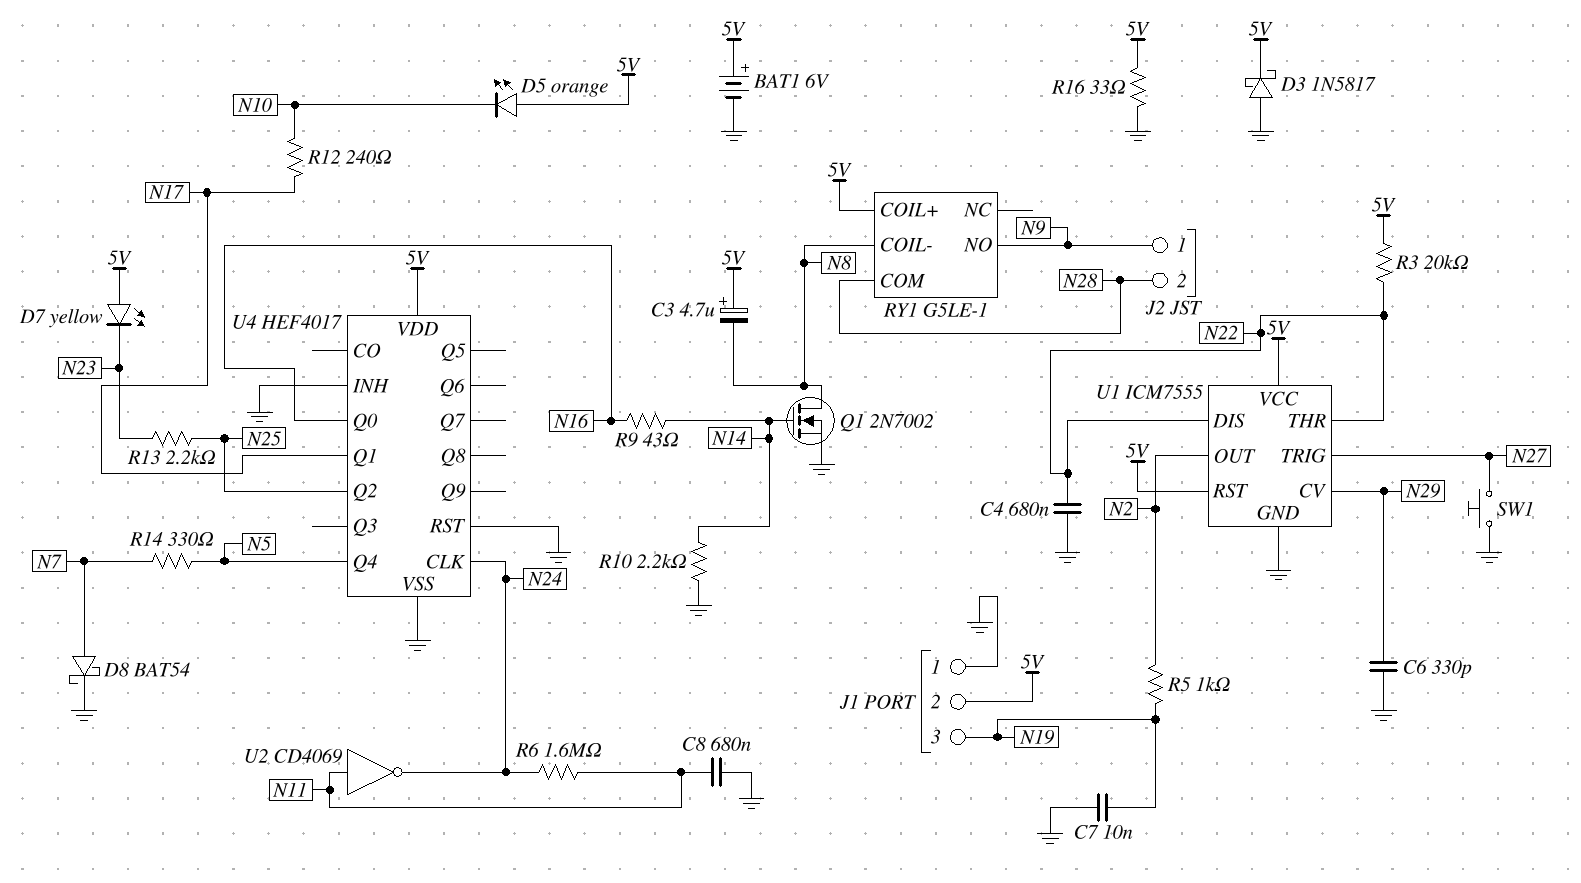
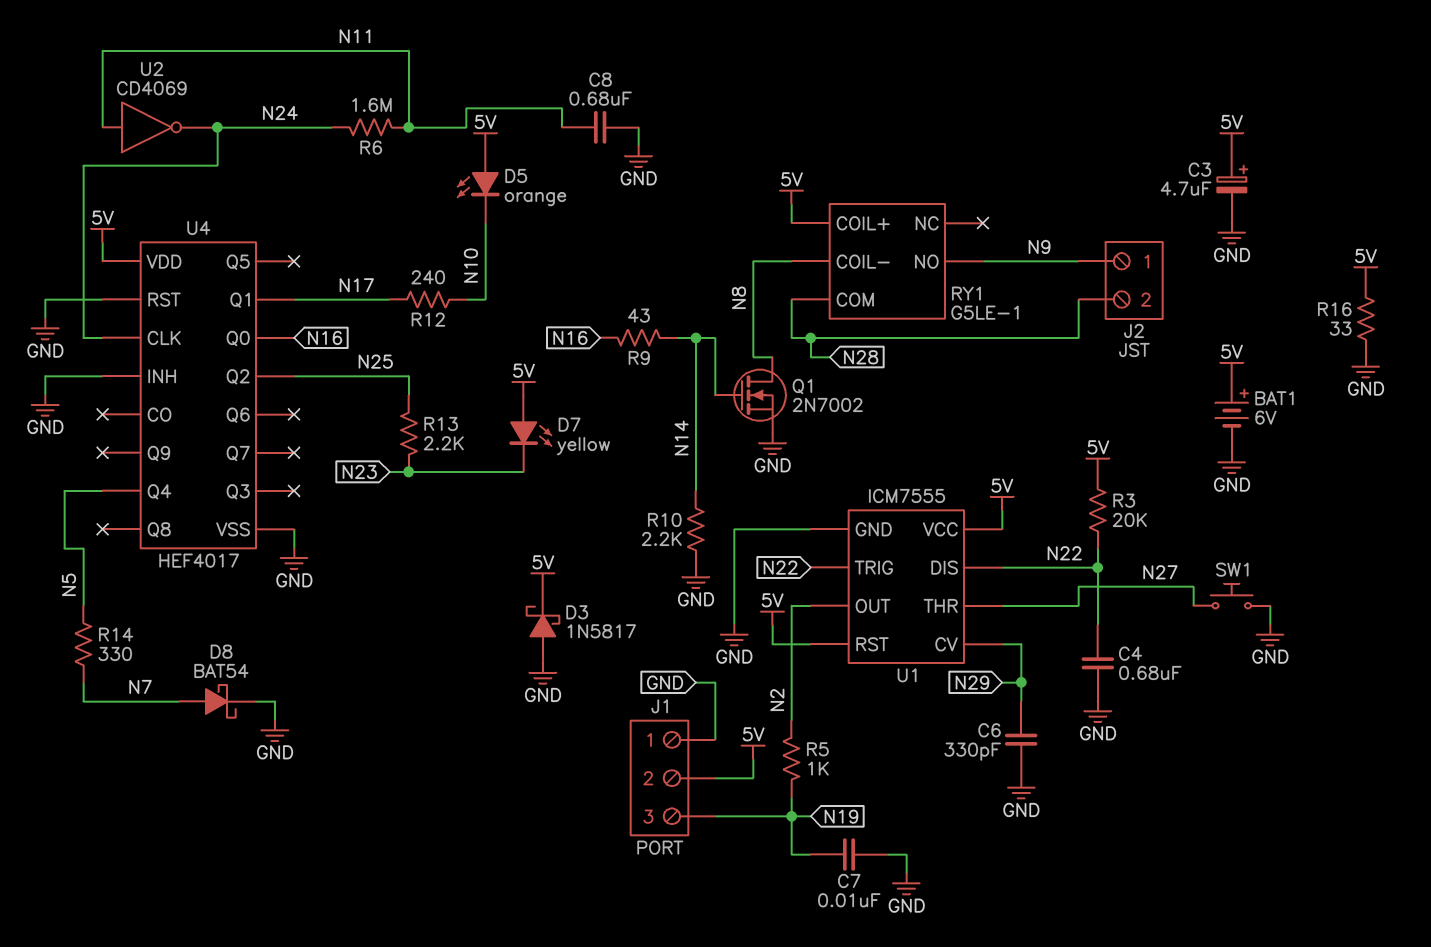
C3: 4.7uF (plus 5V, minus N8) -> 4.7uF (plus 5V, minus GND)
U1 pin THR: N22 -> N27
U1 pin TRIG: N27 -> N22

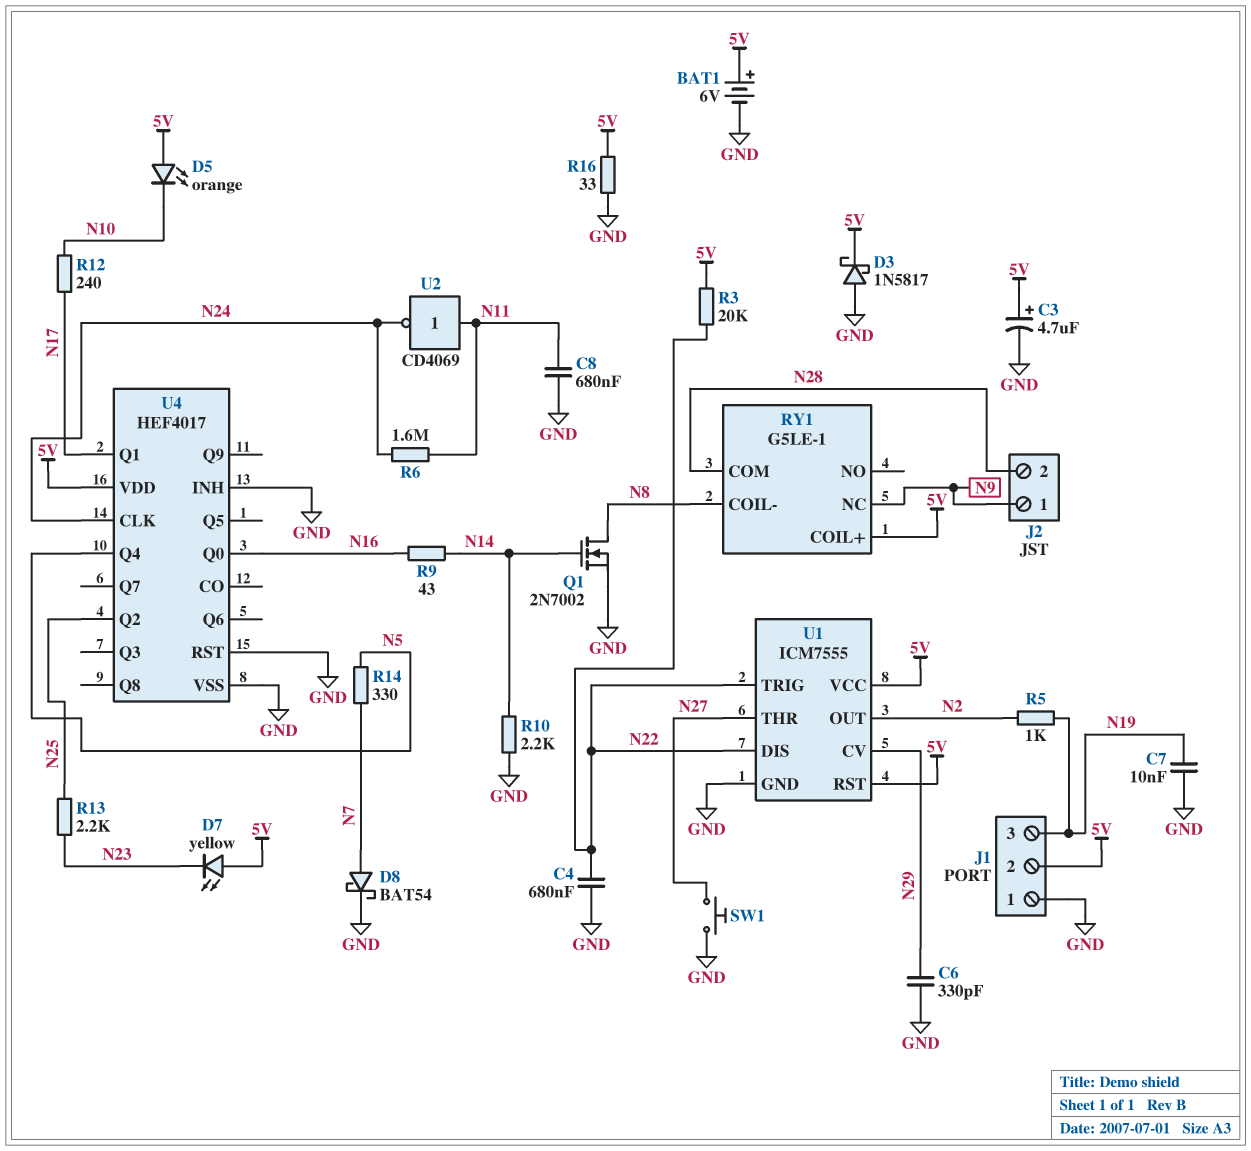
RY1 pin NC: none -> N9
RY1 pin NO: N9 -> none

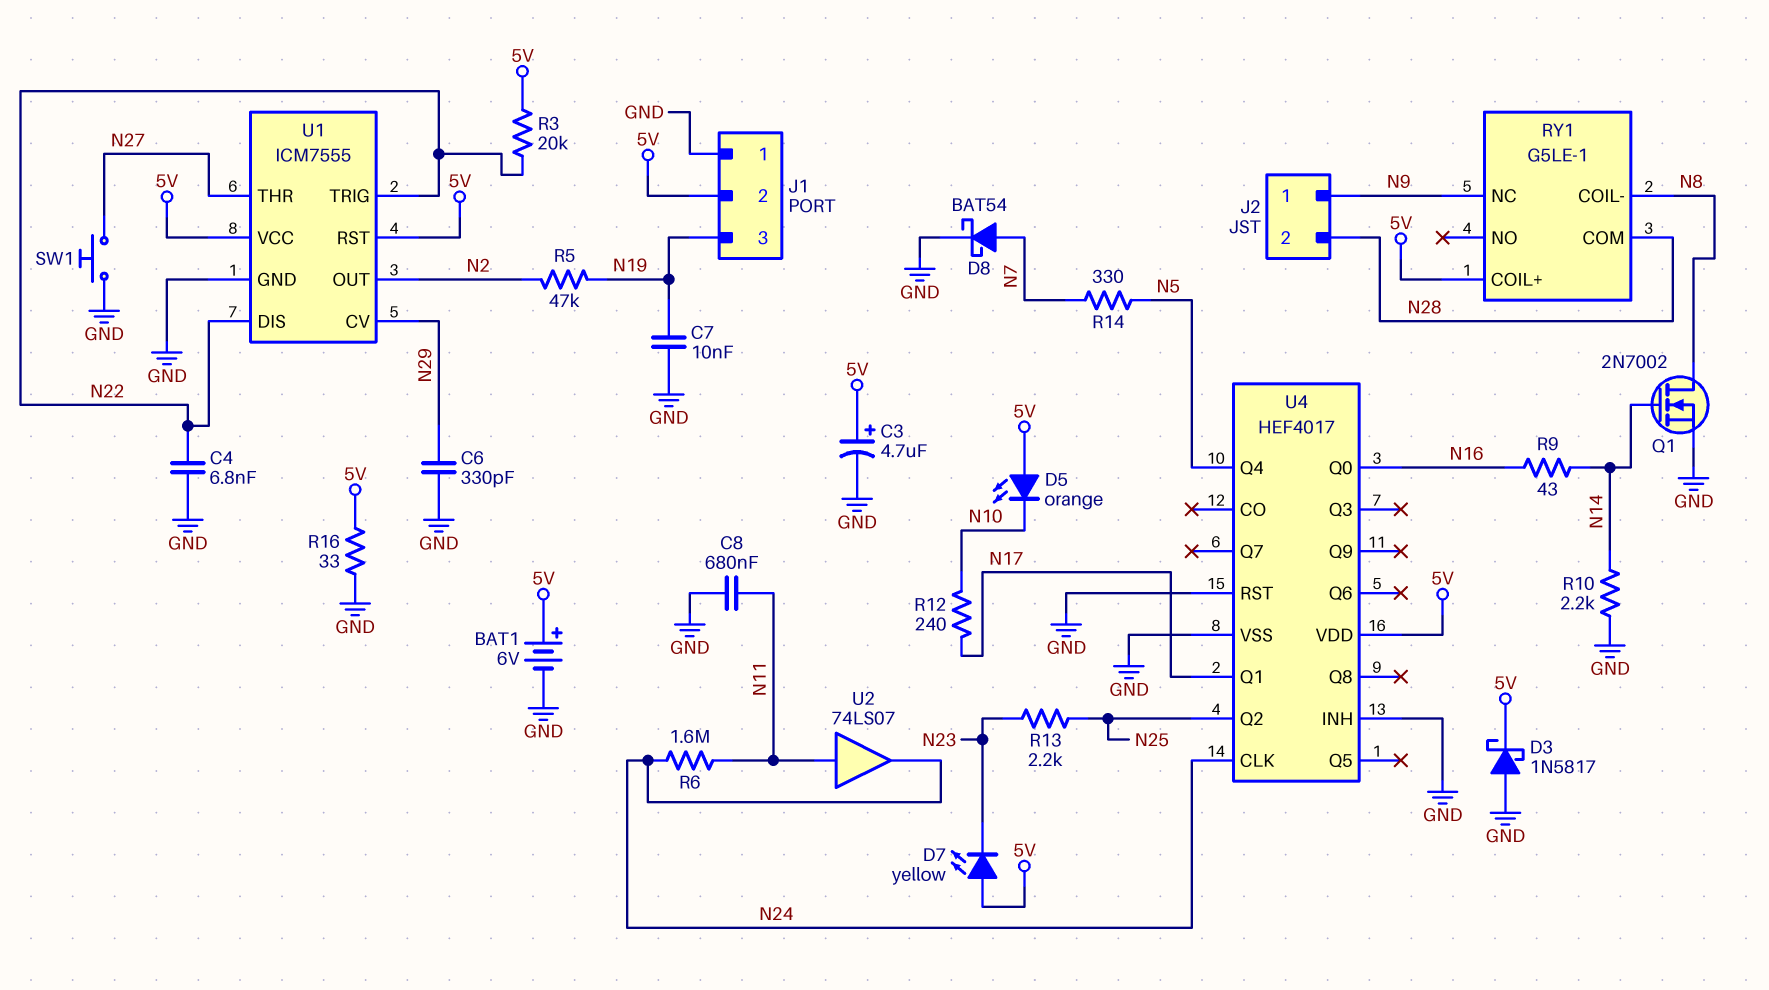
C4: 680nF (GND, N22) -> 6.8nF (GND, N22)
R5: 1k (N2, N19) -> 47k (N2, N19)
U2: NOT CD4069 (in N11, out N24) -> buffer 74LS07 (in N11, out N24)

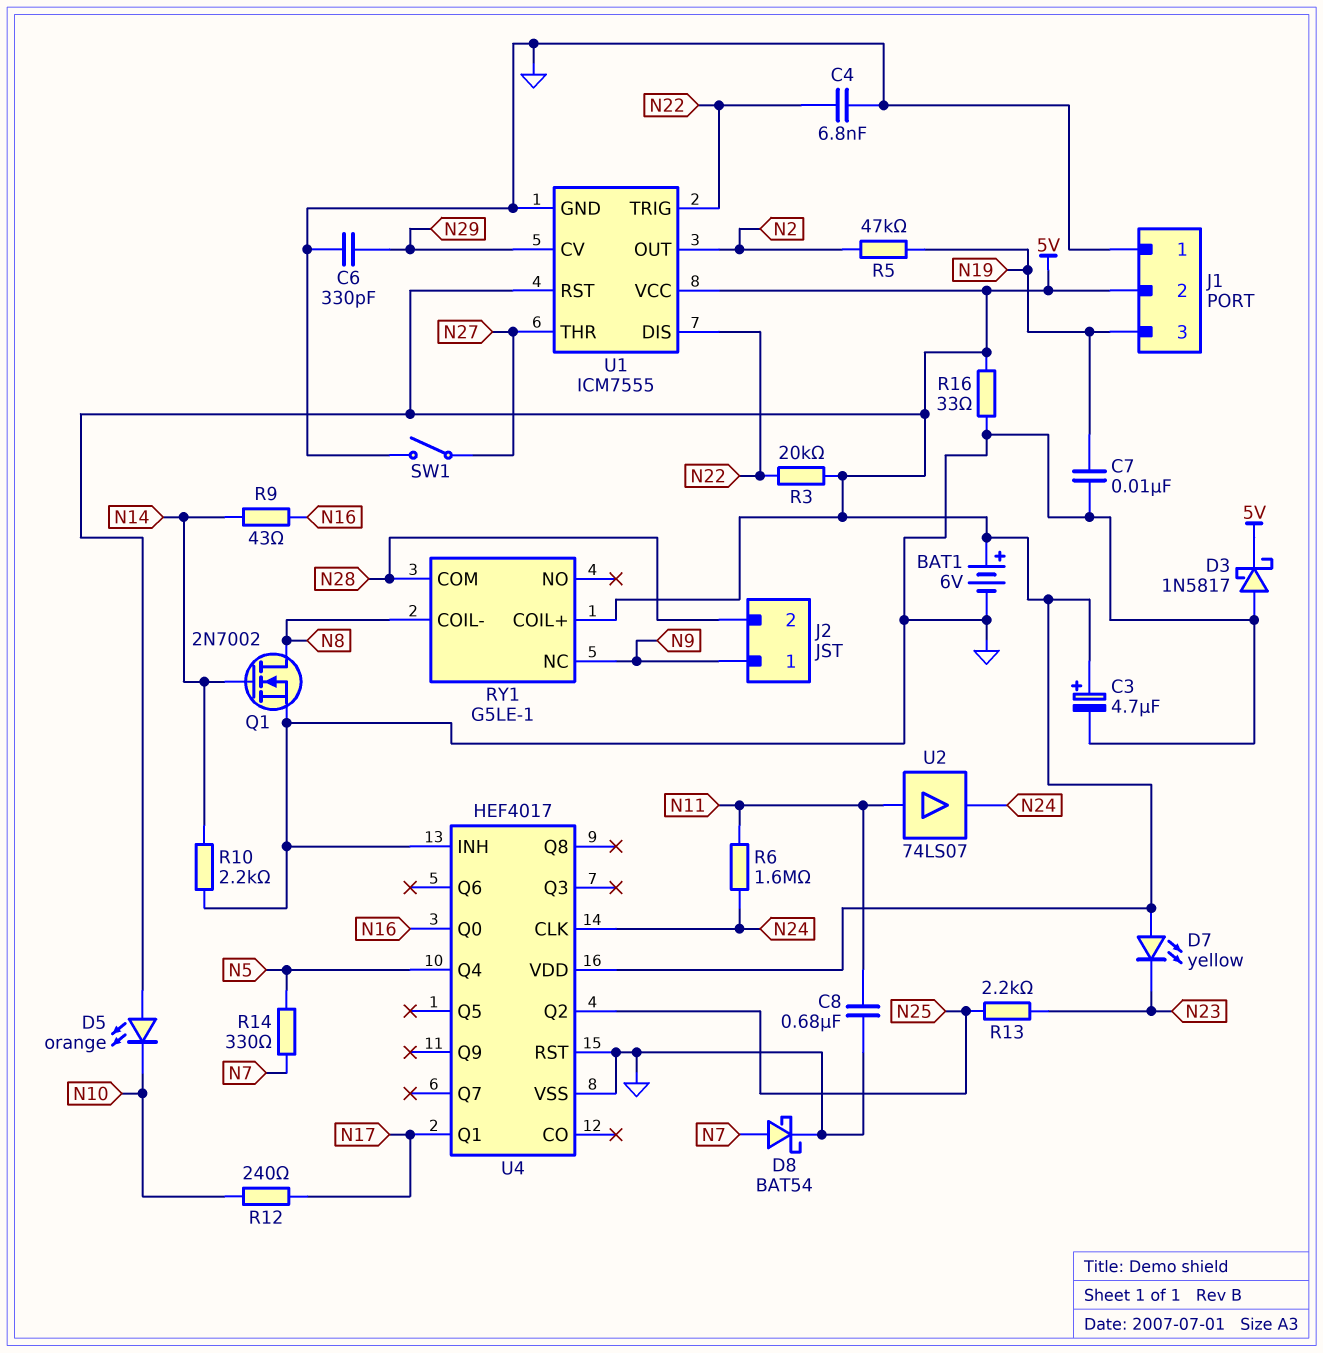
SW1: button (GND, N27) -> switch (GND, N27)

